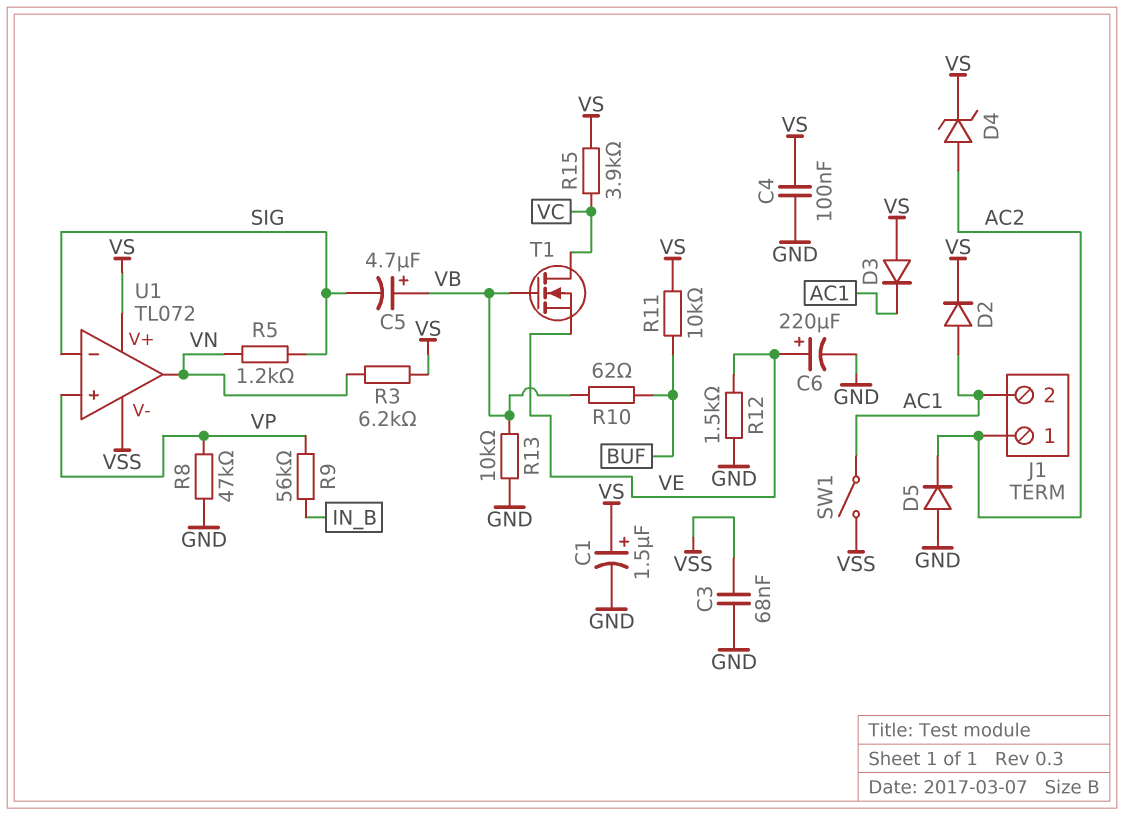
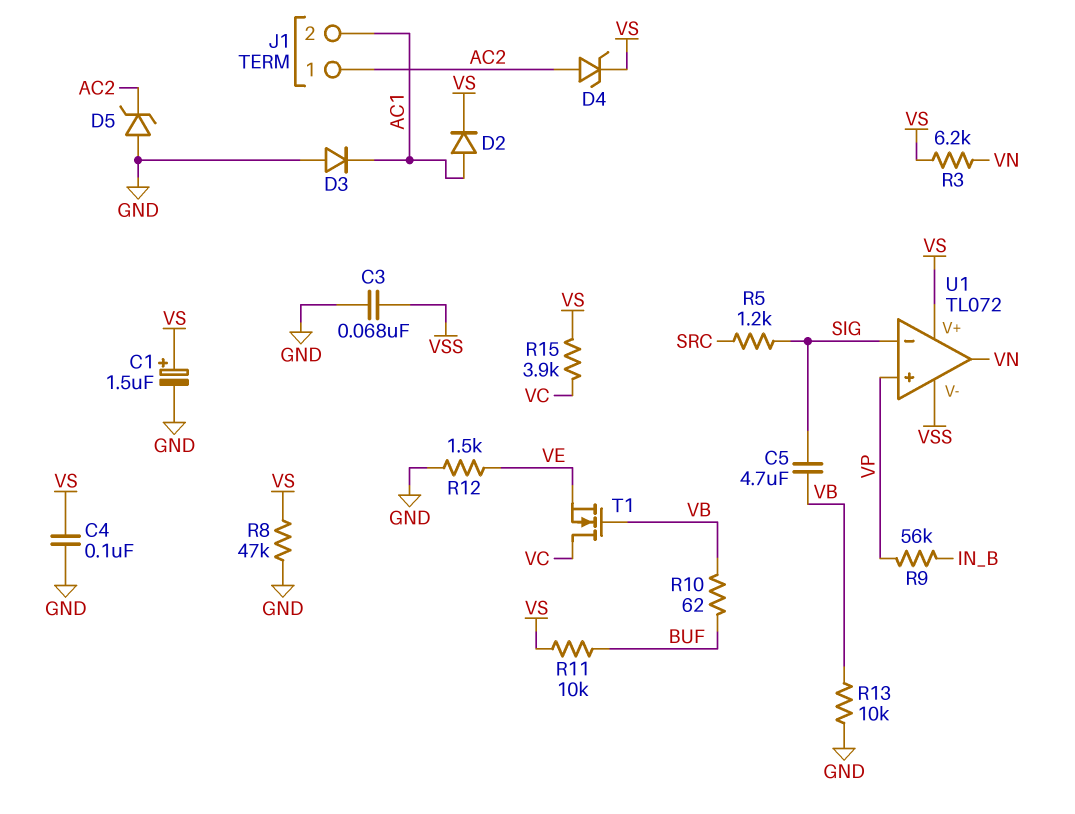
C5: 4.7uF (plus VB, minus SIG) -> 4.7uF (SIG, VB)
C6: 220uF (plus VE, minus GND) -> none
D3: diode (A VS, K AC1) -> diode (A GND, K AC1)
D5: diode (A GND, K AC2) -> zener (A GND, K AC2)
R5: 1.2k (SIG, VN) -> 1.2k (SIG, SRC)
R8: 47k (GND, VP) -> 47k (GND, VS)
SW1: switch (AC1, VSS) -> none

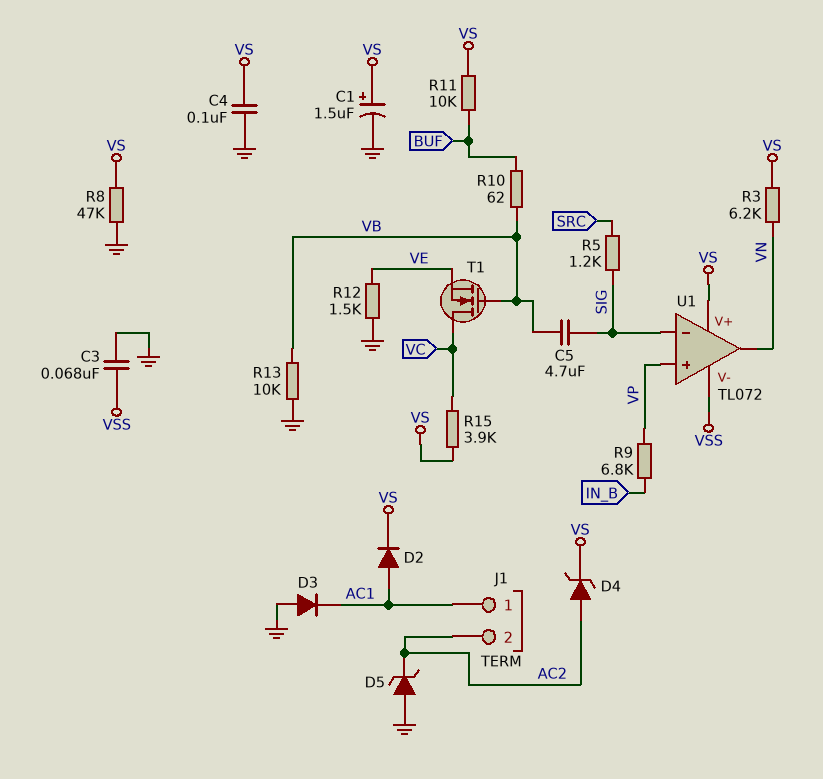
J1 pin 1: AC2 -> AC1
J1 pin 2: AC1 -> AC2
R9: 56k (IN_B, VP) -> 6.8k (IN_B, VP)

